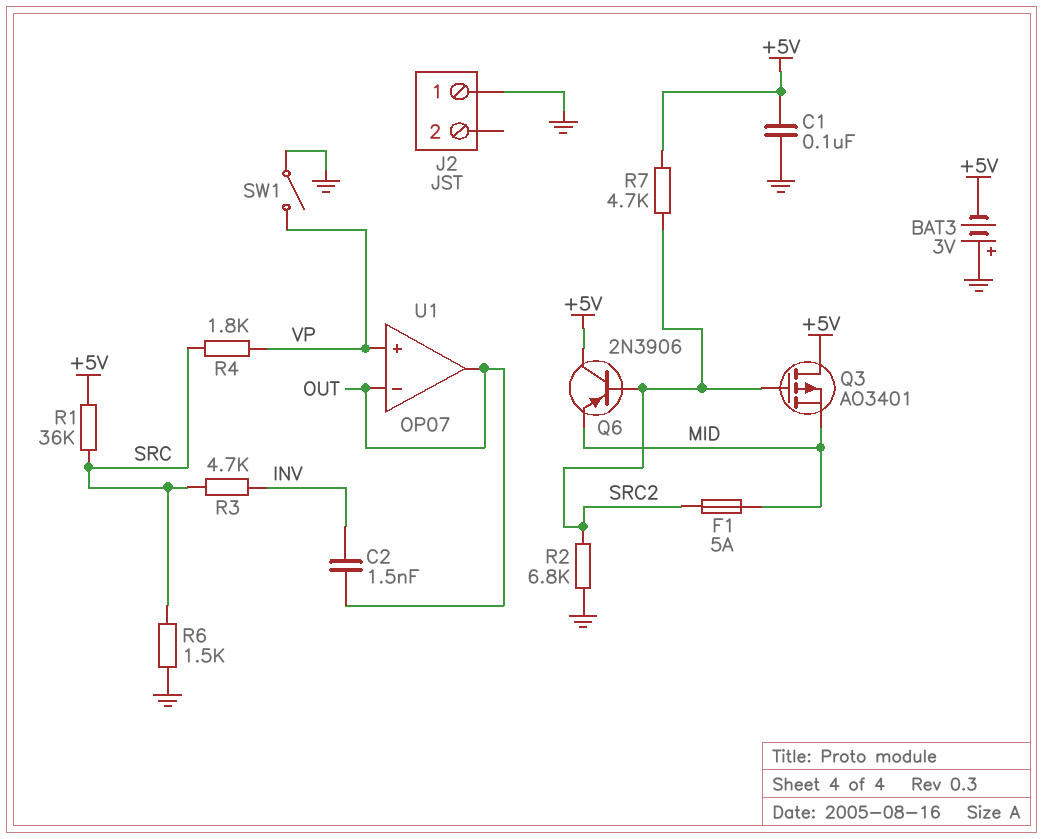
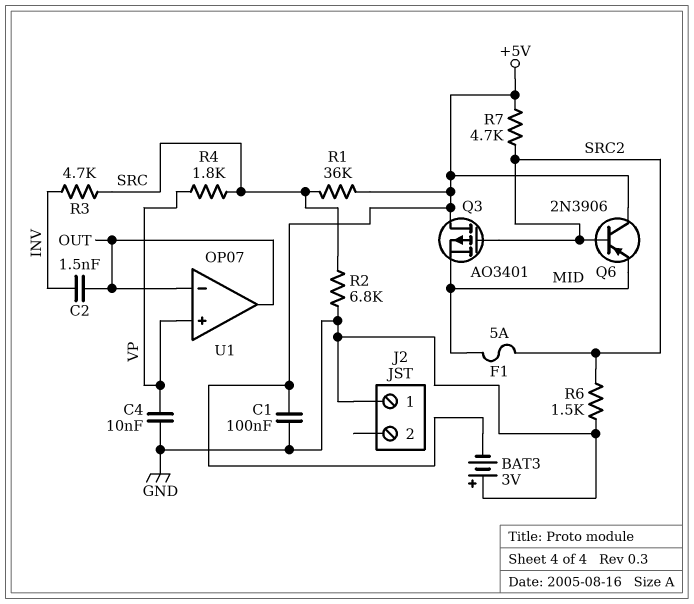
C4: none -> 10nF (GND, VP)
R2: 6.8k (GND, SRC2) -> 6.8k (GND, SRC)
R6: 1.5k (GND, SRC) -> 1.5k (GND, SRC2)
SW1: switch (GND, VP) -> none

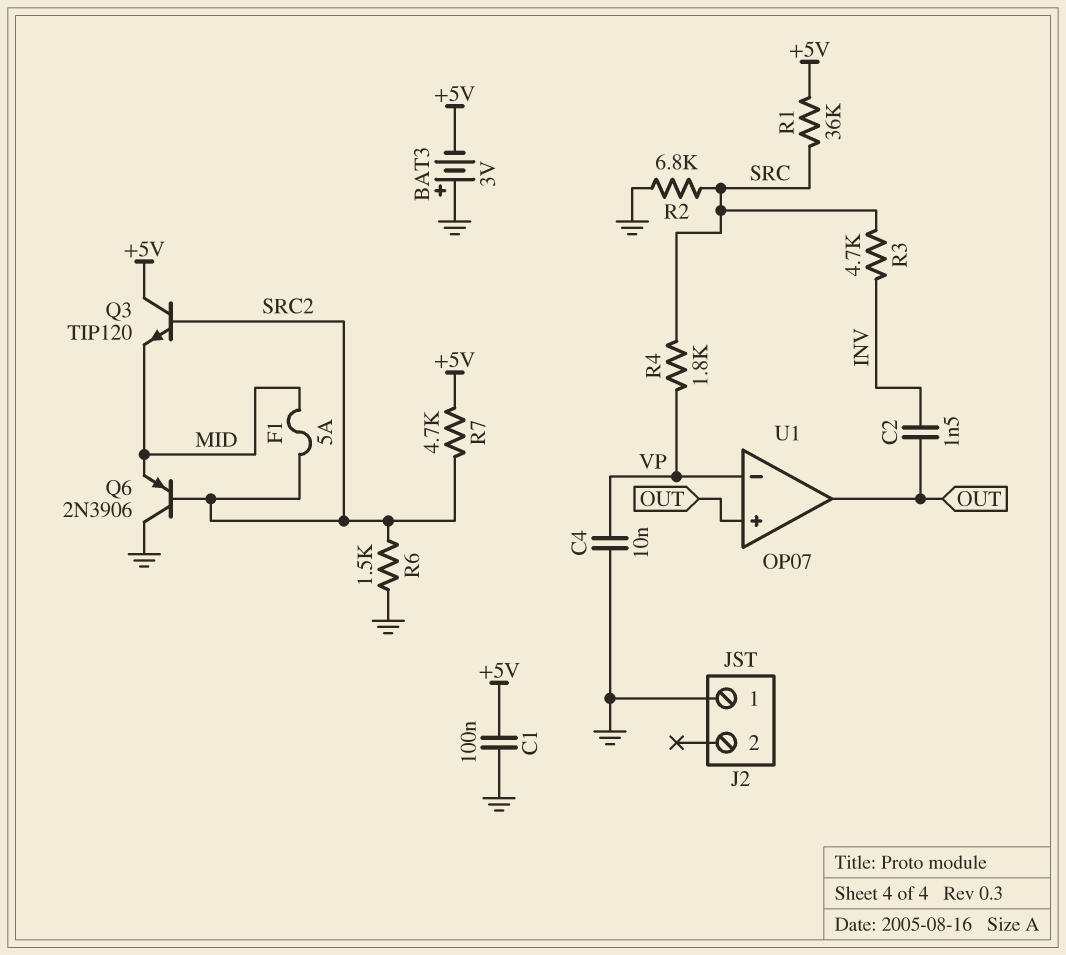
Q3: PMOS AO3401 (G SRC2, D +5V, S MID) -> NPN TIP120 (B SRC2, C +5V, E MID)
Q6: PNP 2N3906 (B SRC2, C +5V, E MID) -> PNP 2N3906 (B SRC2, C GND, E MID)
U1 pin in+: VP -> OUT
U1 pin in-: OUT -> VP

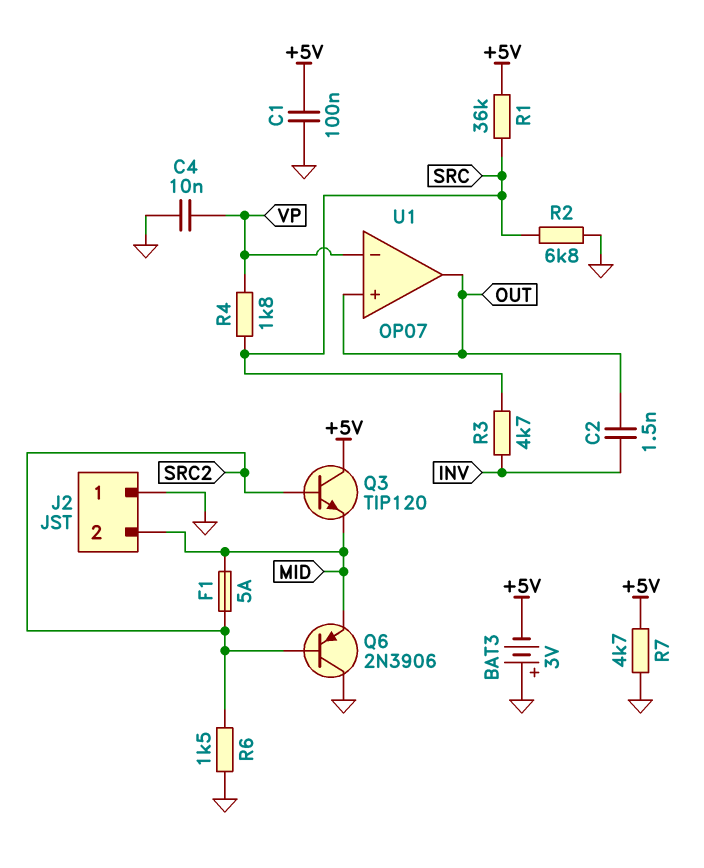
J2 pin 2: none -> MID
R7: 4.7k (+5V, SRC2) -> 4.7k (+5V, GND)

